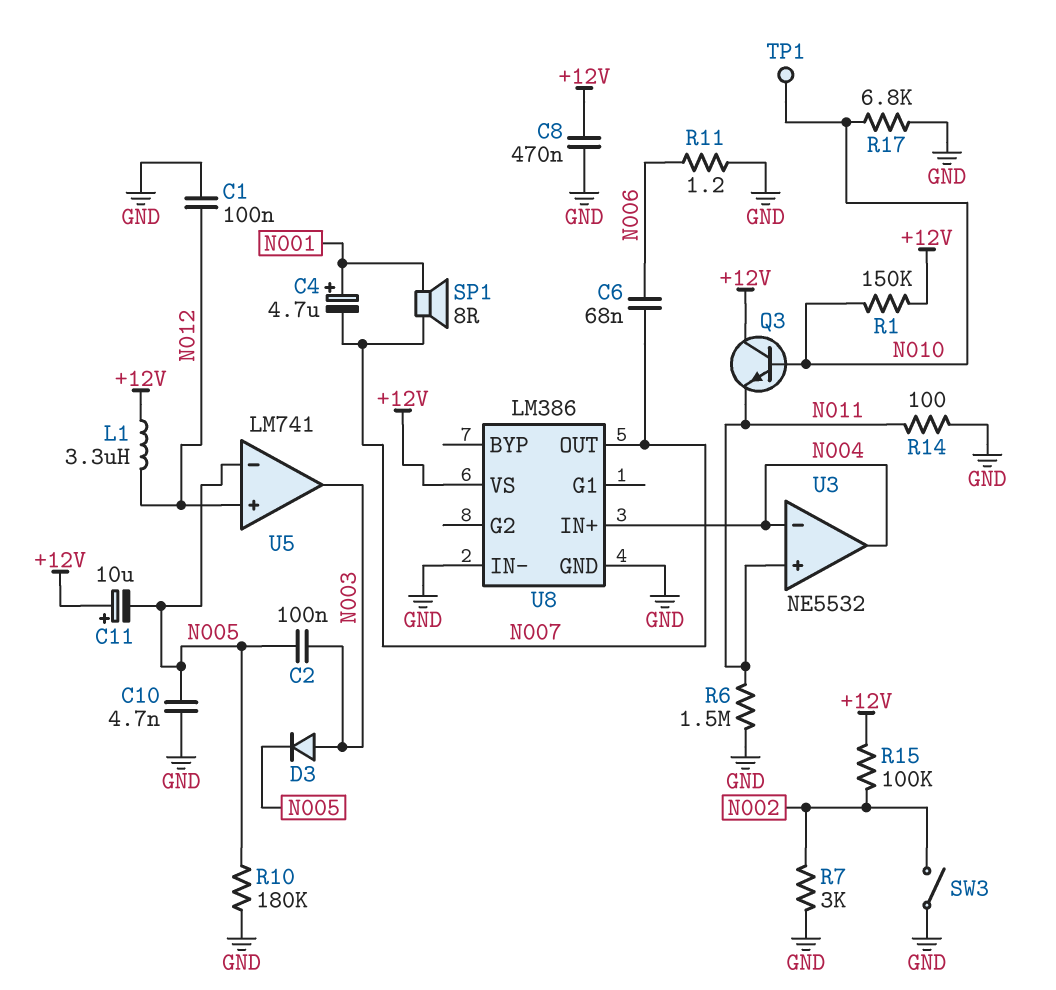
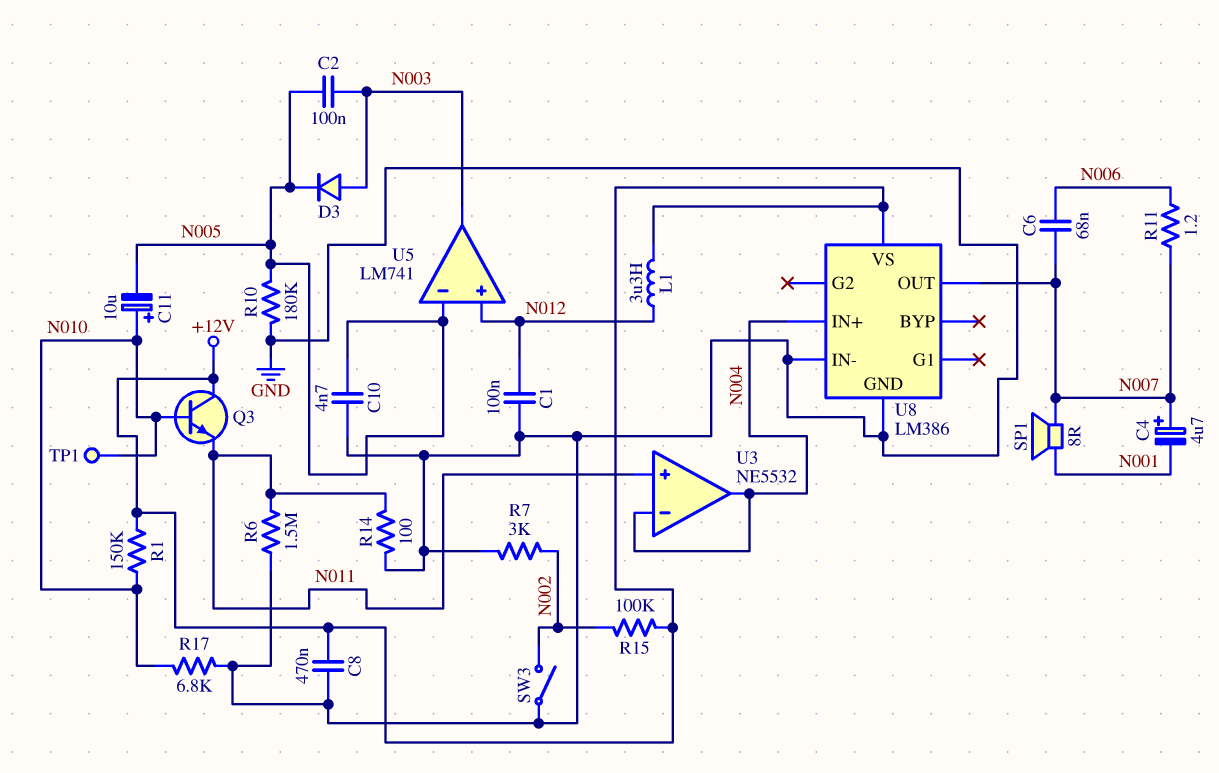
C4: 4.7uF (plus N001, minus N007) -> 4.7uF (plus N007, minus N001)
C11: 10uF (plus +12V, minus N005) -> 10uF (plus N010, minus N005)
R11: 1.2 (GND, N006) -> 1.2 (N006, N007)

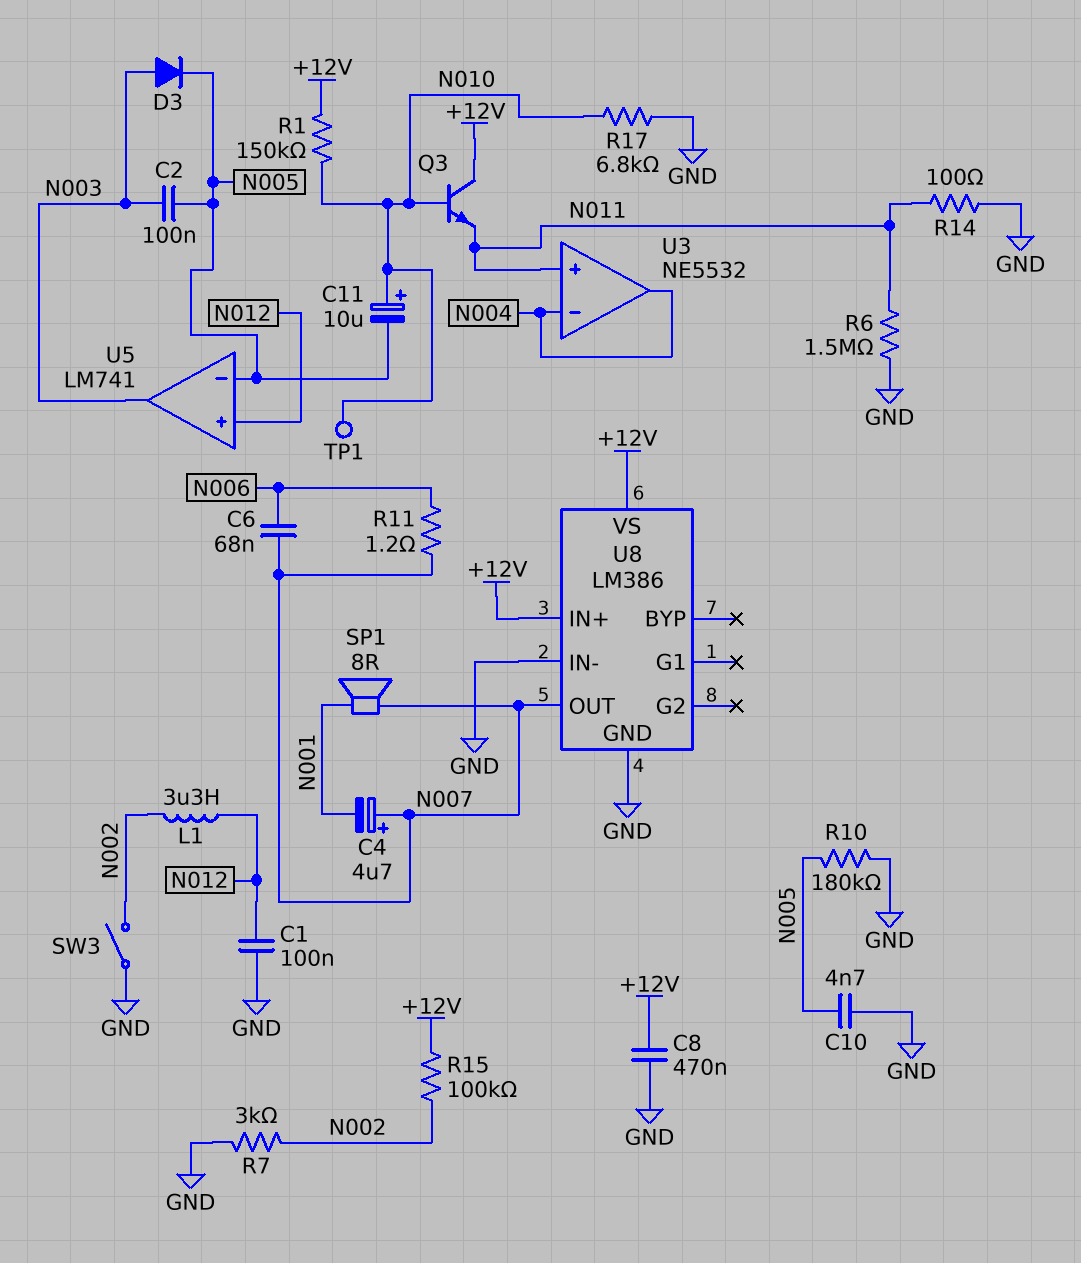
L1: 3.3uH (+12V, N012) -> 3.3uH (N002, N012)
U8 pin IN+: N004 -> +12V

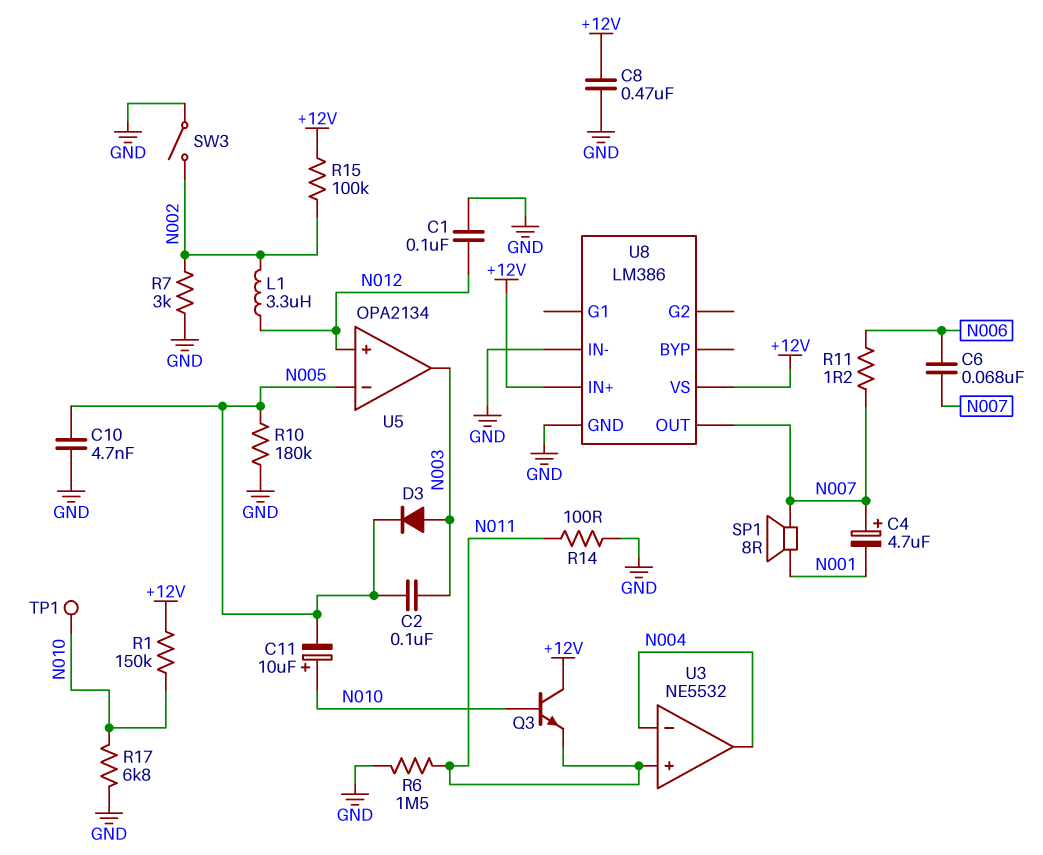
U5: LM741 -> OPA2134

